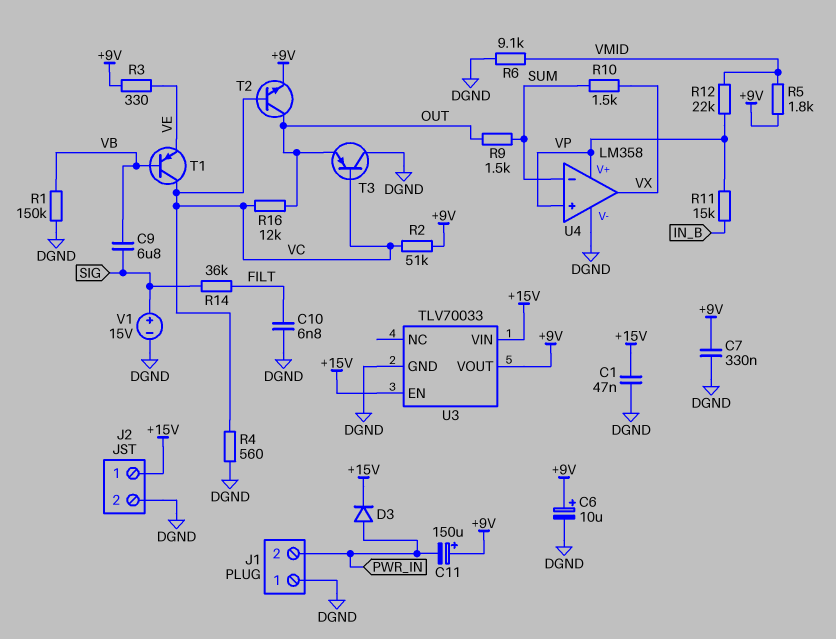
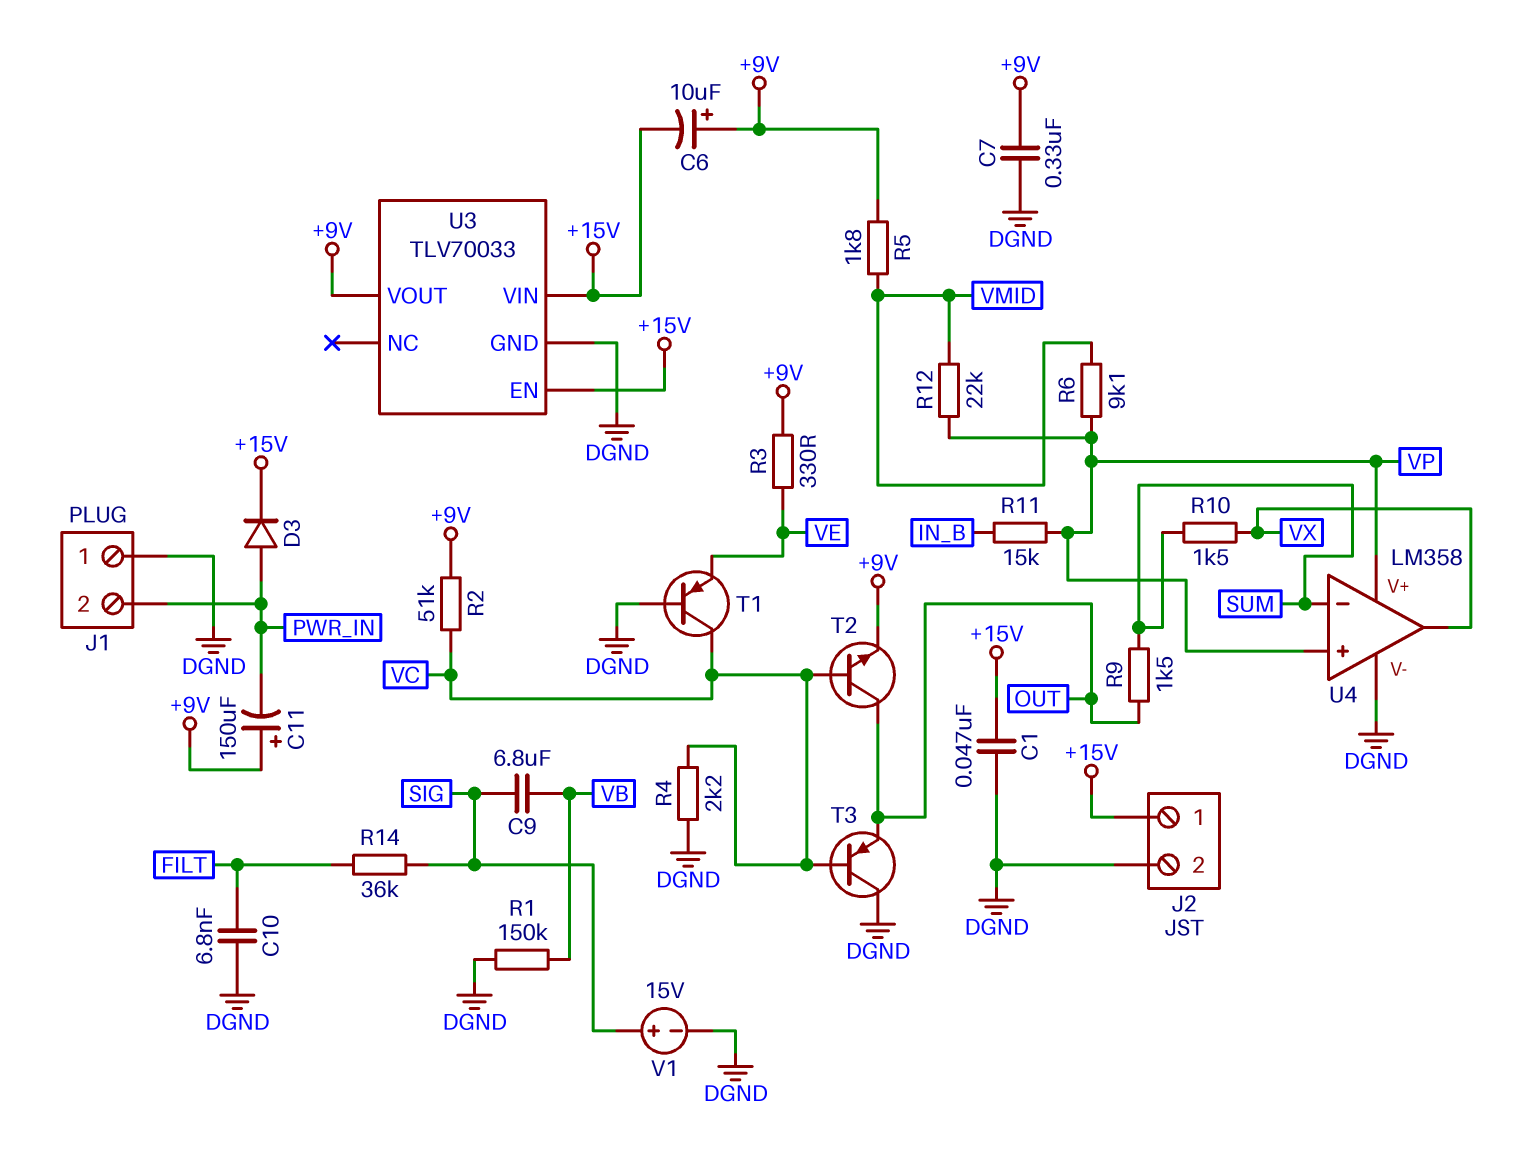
C6: 10uF (plus +9V, minus DGND) -> 10uF (plus +9V, minus +15V)
R4: 560 (DGND, VC) -> 2.2k (DGND, VC)
R6: 9.1k (DGND, VMID) -> 9.1k (VMID, VP)
R16: 12k (OUT, VC) -> none
T1: PNP (B VB, C VC, E VE) -> PNP (B DGND, C VC, E VE)

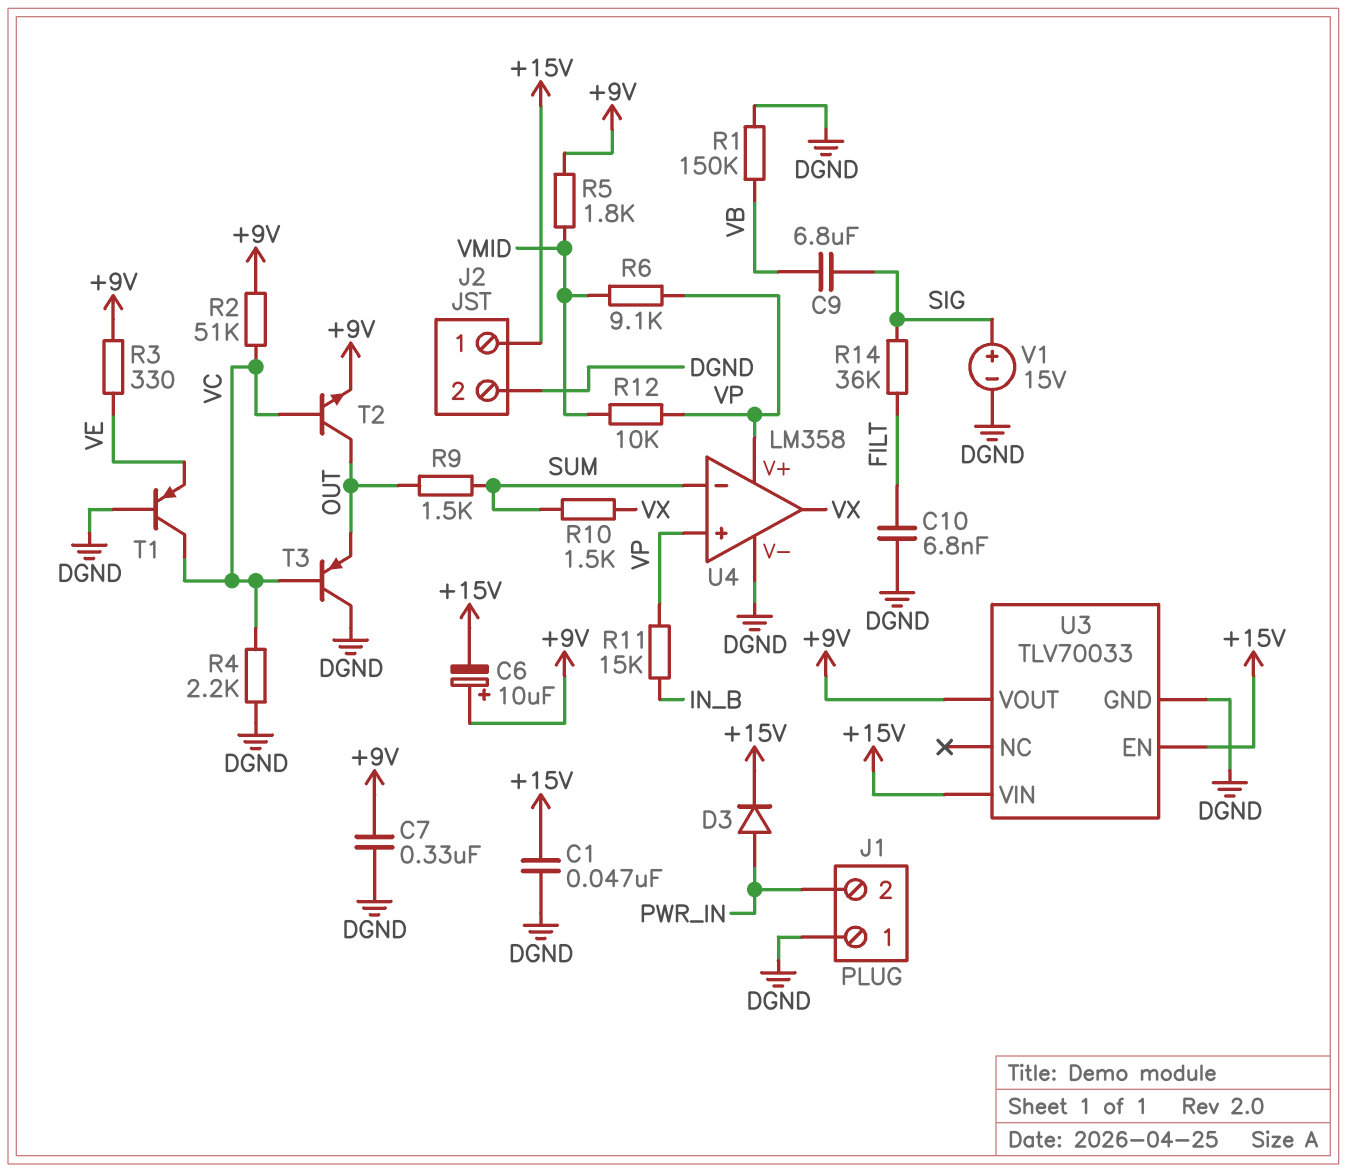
C11: 150uF (plus +9V, minus PWR_IN) -> none
R12: 22k (VMID, VP) -> 10k (VMID, VP)

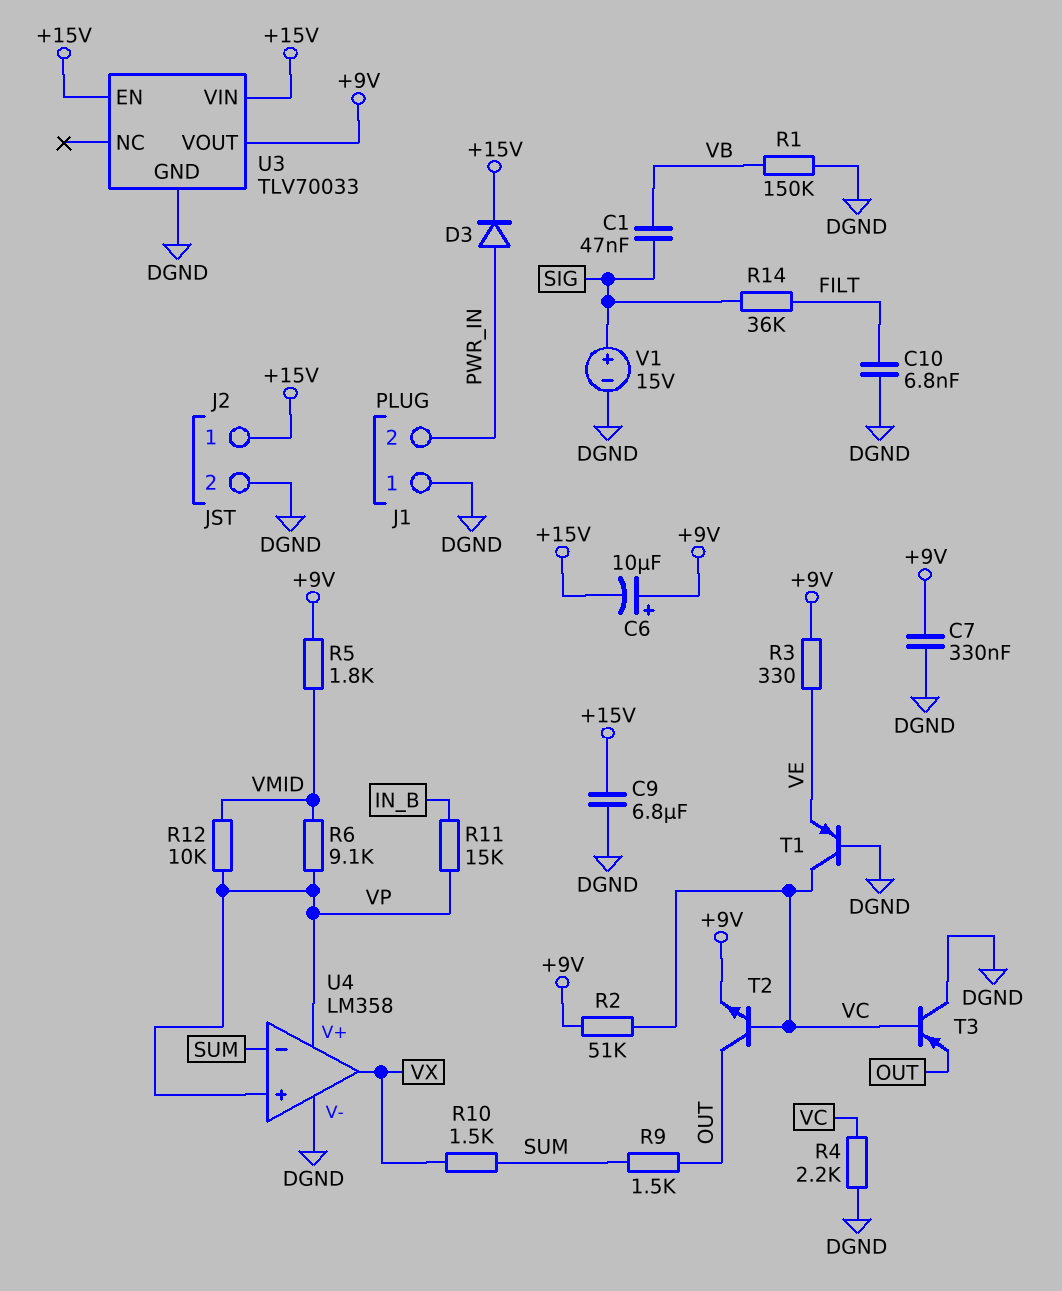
C1: 47nF (+15V, DGND) -> 47nF (SIG, VB)
C9: 6.8uF (SIG, VB) -> 6.8uF (+15V, DGND)

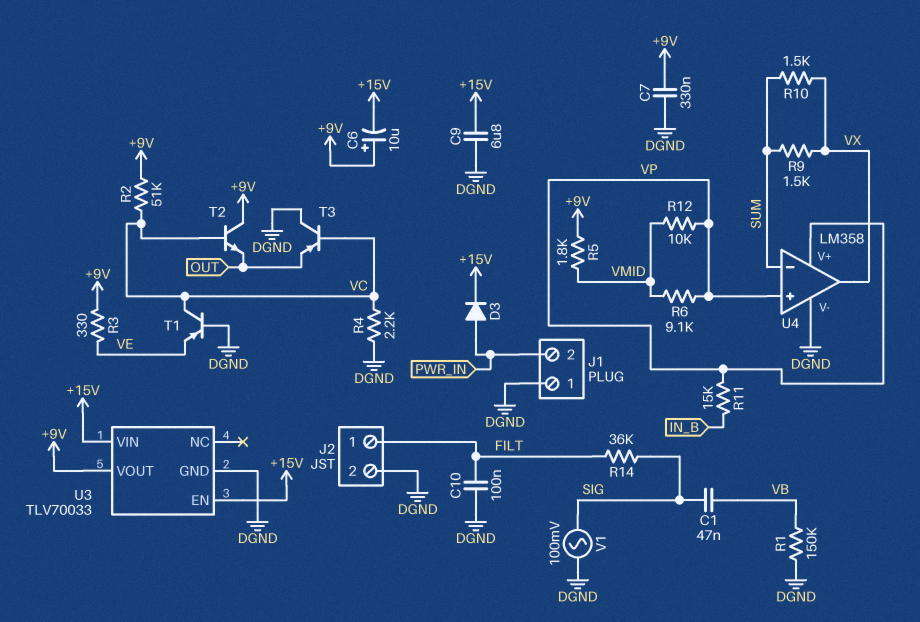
C10: 6.8nF (DGND, FILT) -> 100nF (DGND, FILT)
J2 pin 1: +15V -> FILT
R9: 1.5k (OUT, SUM) -> 1.5k (SUM, VX)
T2: NPN (B VC, C OUT, E +9V) -> NPN (B VC, C +9V, E OUT)
V1: 15V (plus SIG, minus DGND) -> AC 100mV (DGND, SIG)

